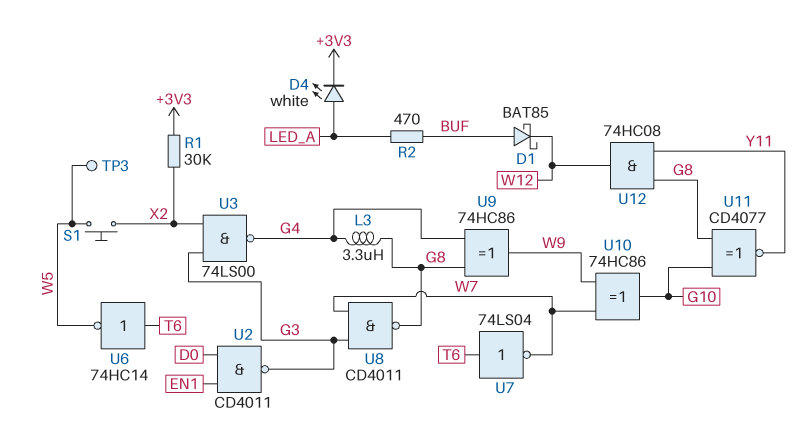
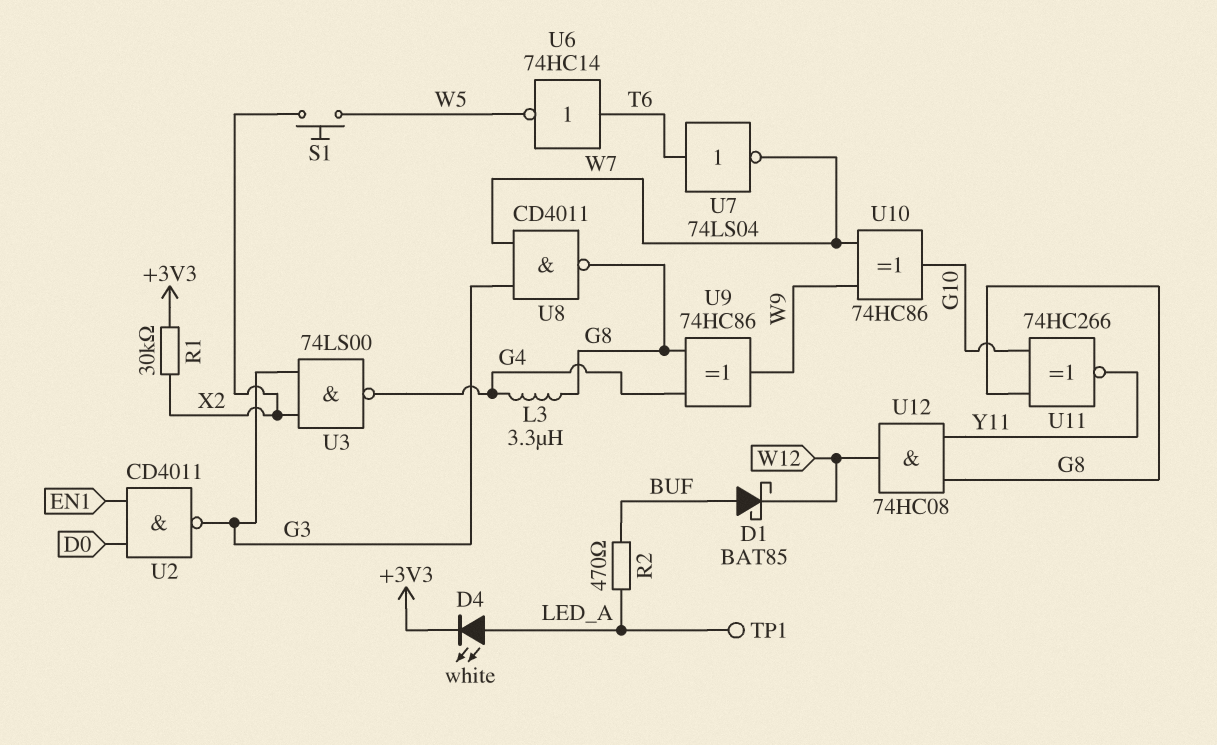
TP1: none -> test point (LED_A)
TP3: test point (W5) -> none
U11: XNOR CD4077 (in G8, in G10, out Y11) -> XNOR 74HC266 (in G8, in G10, out Y11)

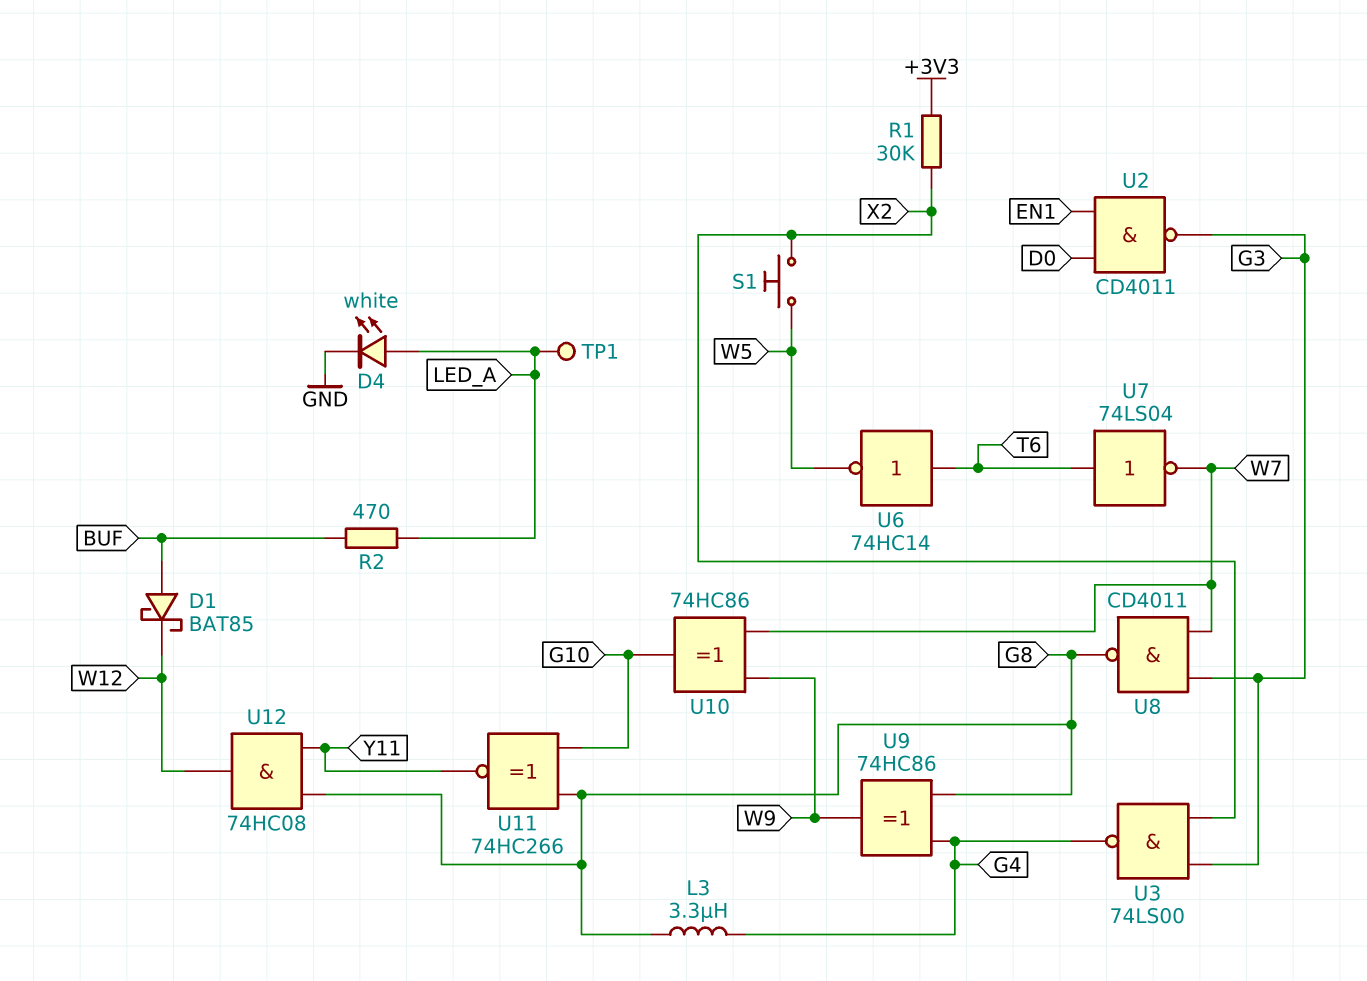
D4: LED white (A LED_A, K +3V3) -> LED white (A LED_A, K GND)

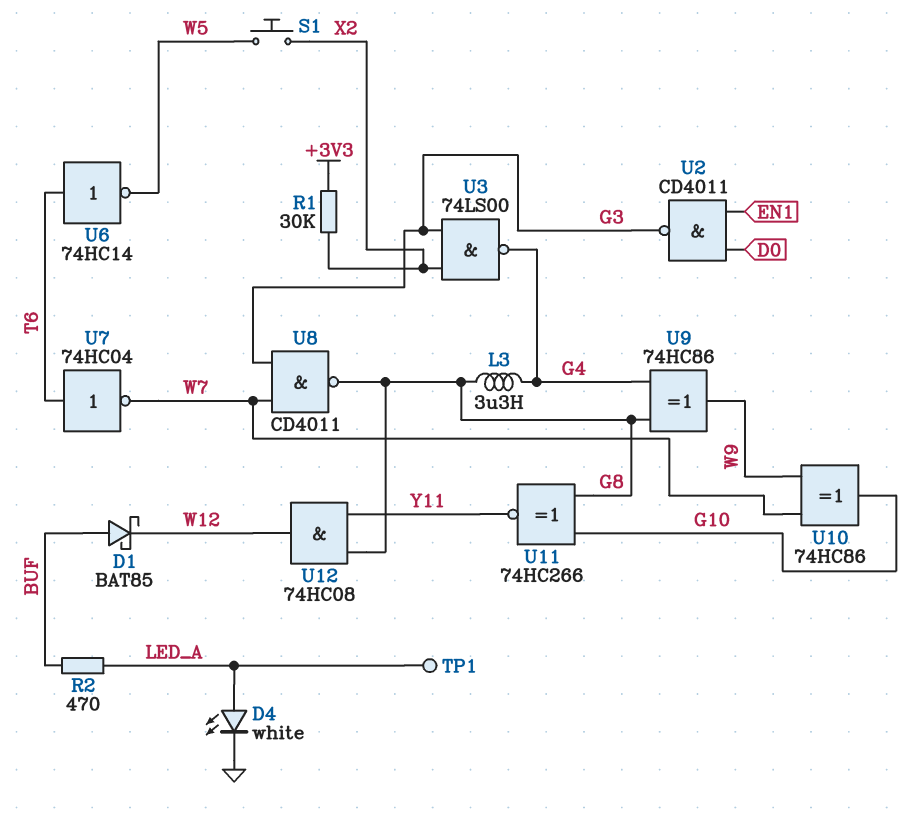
U7: NOT 74LS04 (in T6, out W7) -> NOT 74HC04 (in T6, out W7)

